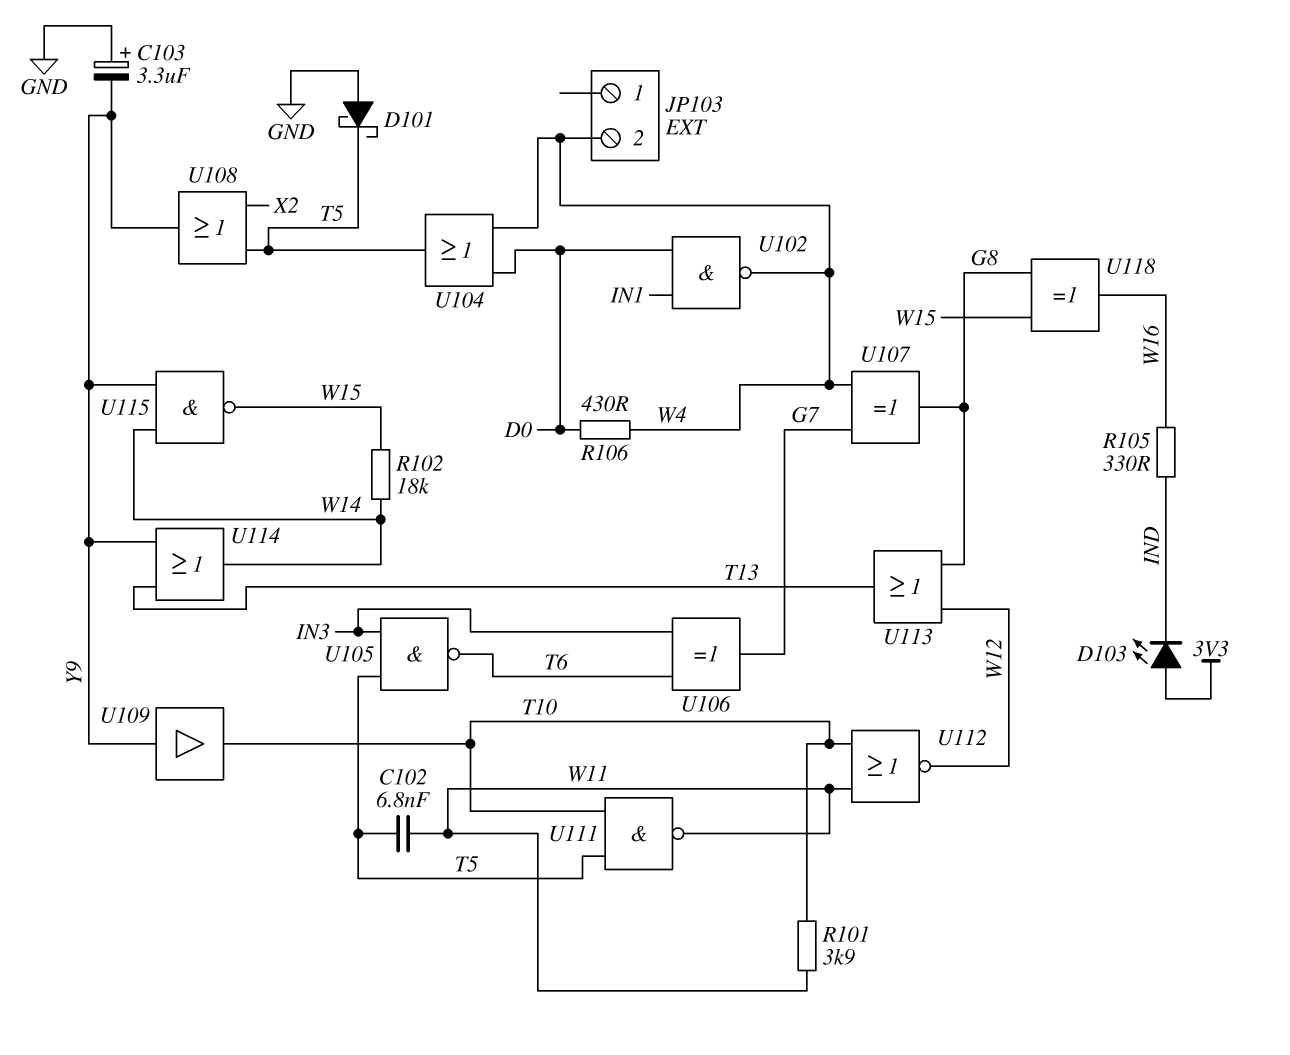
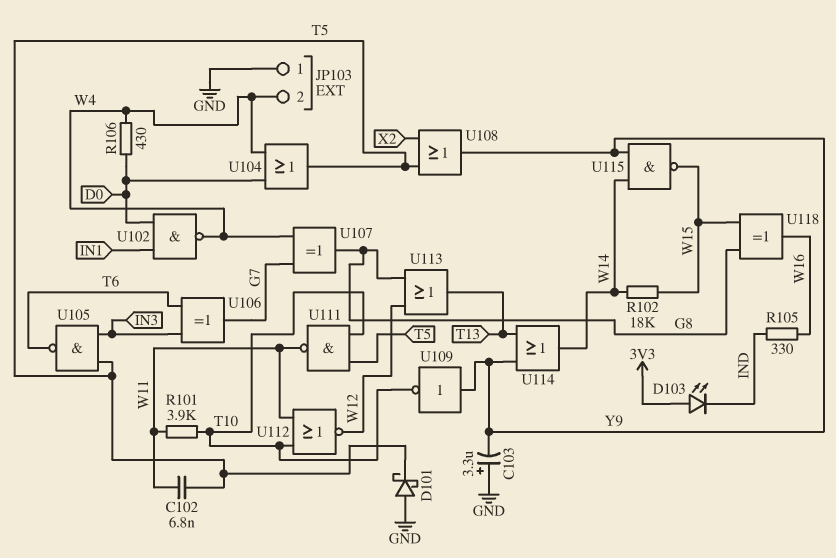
JP103 pin 1: none -> GND
U109: buffer (in Y9, out T10) -> NOT (in Y9, out T10)

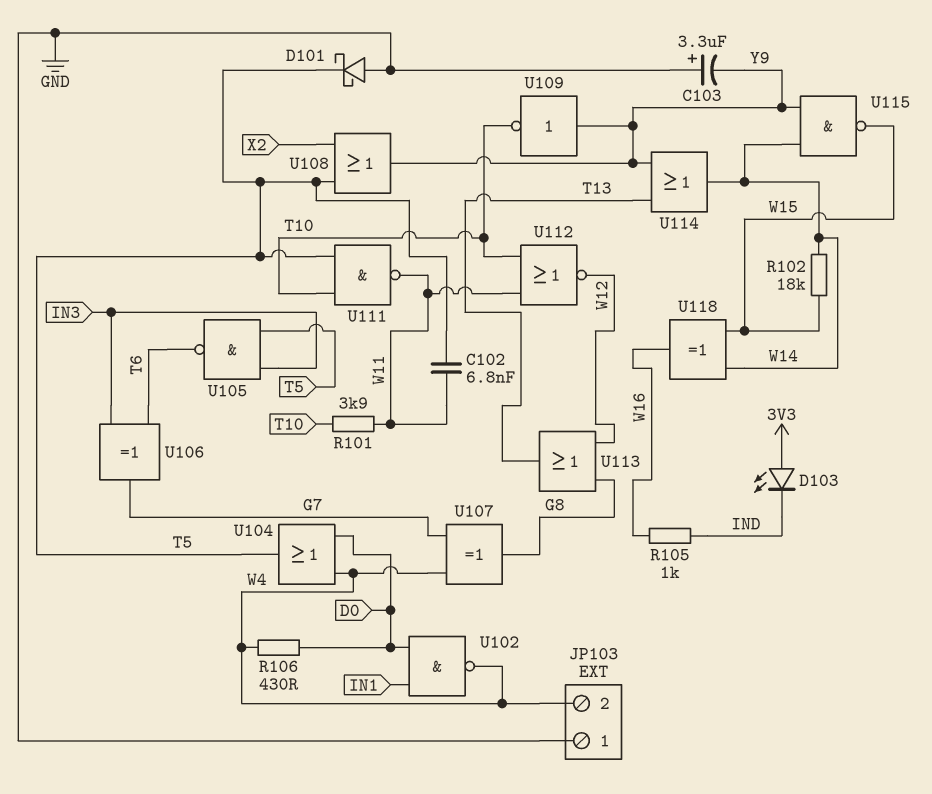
R105: 330 (IND, W16) -> 1k (IND, W16)
U118: XOR (in G8, in W15, out W16) -> XOR (in W14, in W15, out W16)

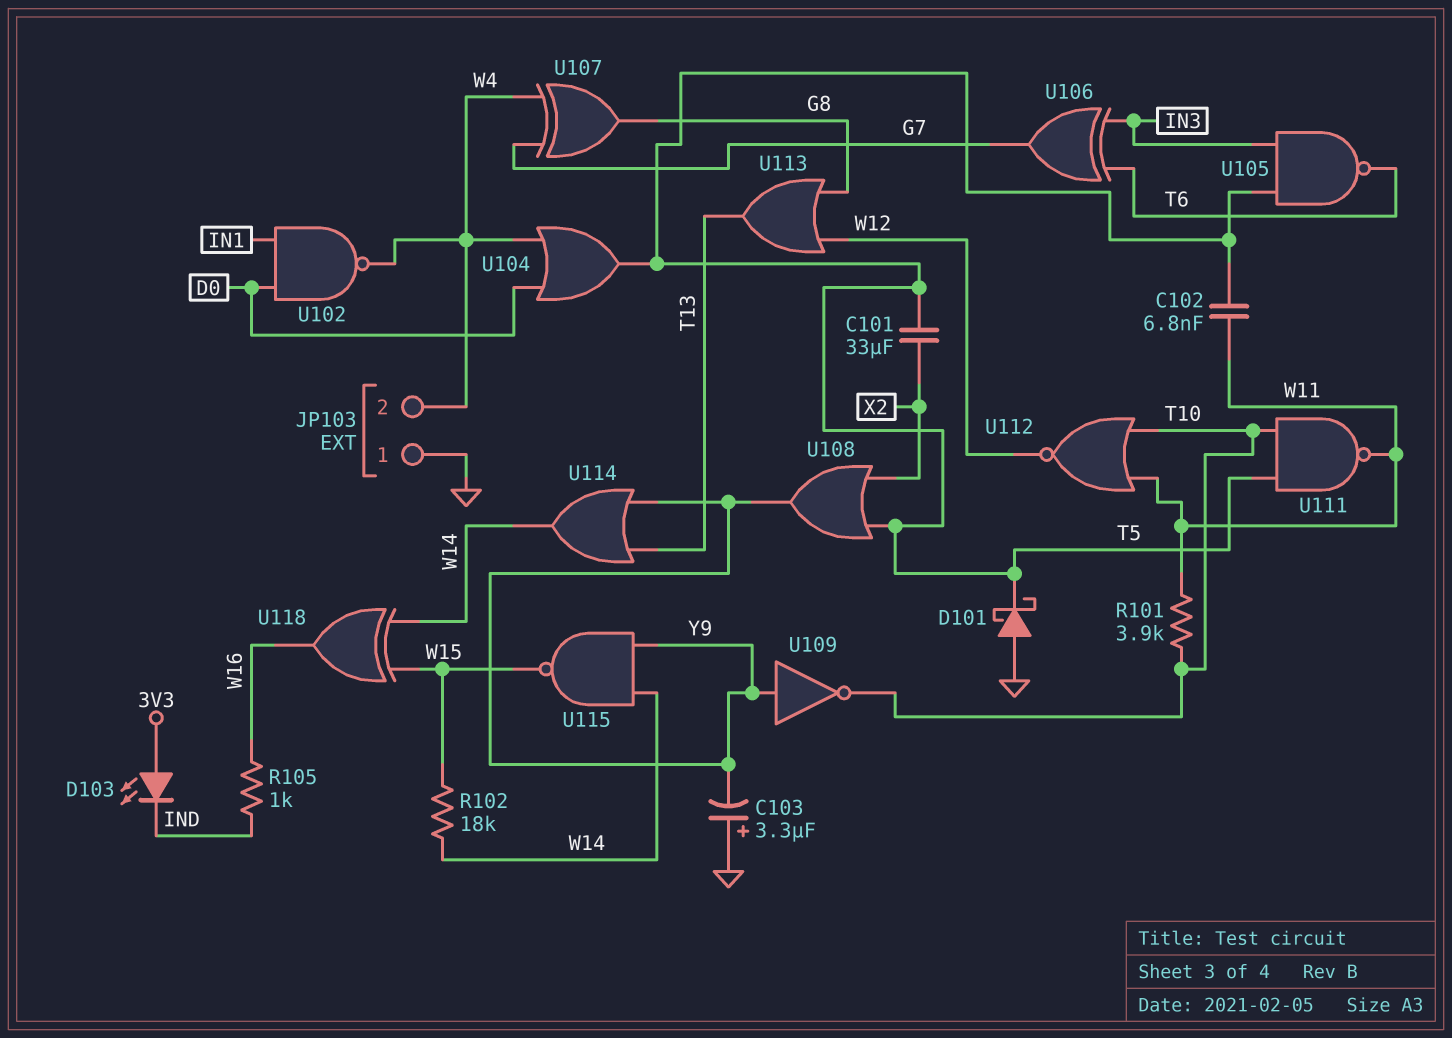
C101: none -> 33uF (T5, X2)
R106: 430 (D0, W4) -> none

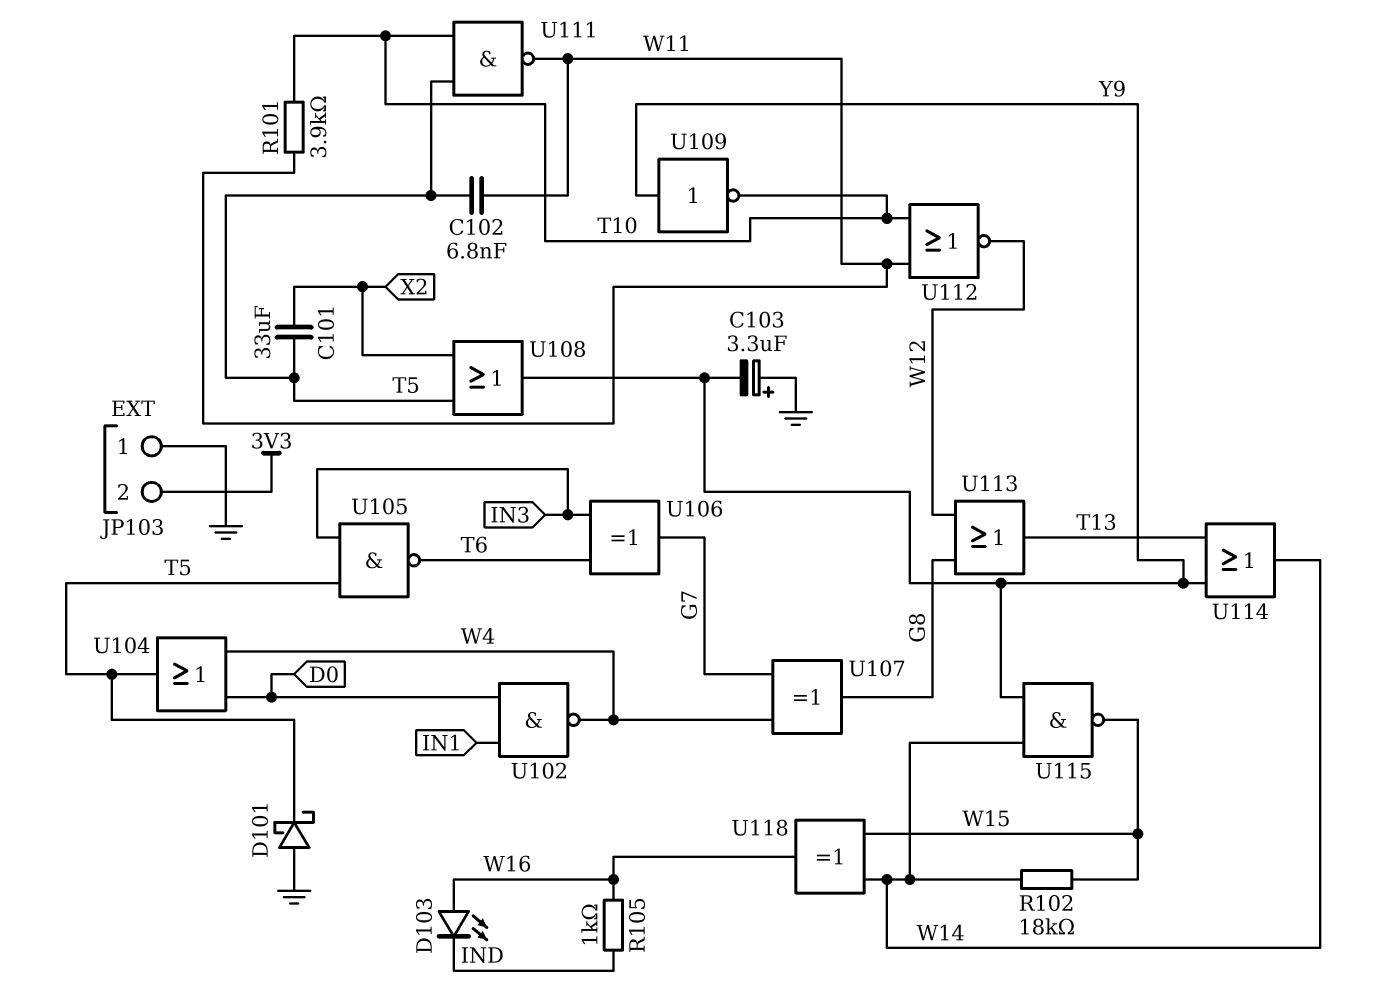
D103: LED (A 3V3, K IND) -> LED (A W16, K IND)
JP103 pin 2: W4 -> 3V3

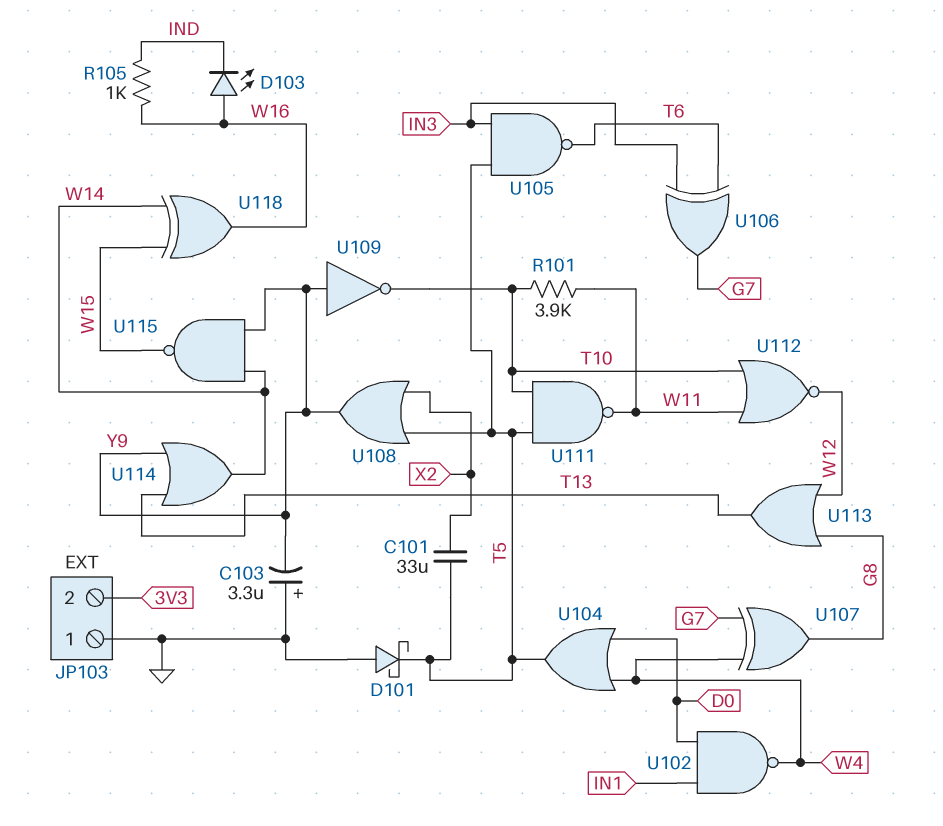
C102: 6.8nF (T5, W11) -> none
R102: 18k (W14, W15) -> none

